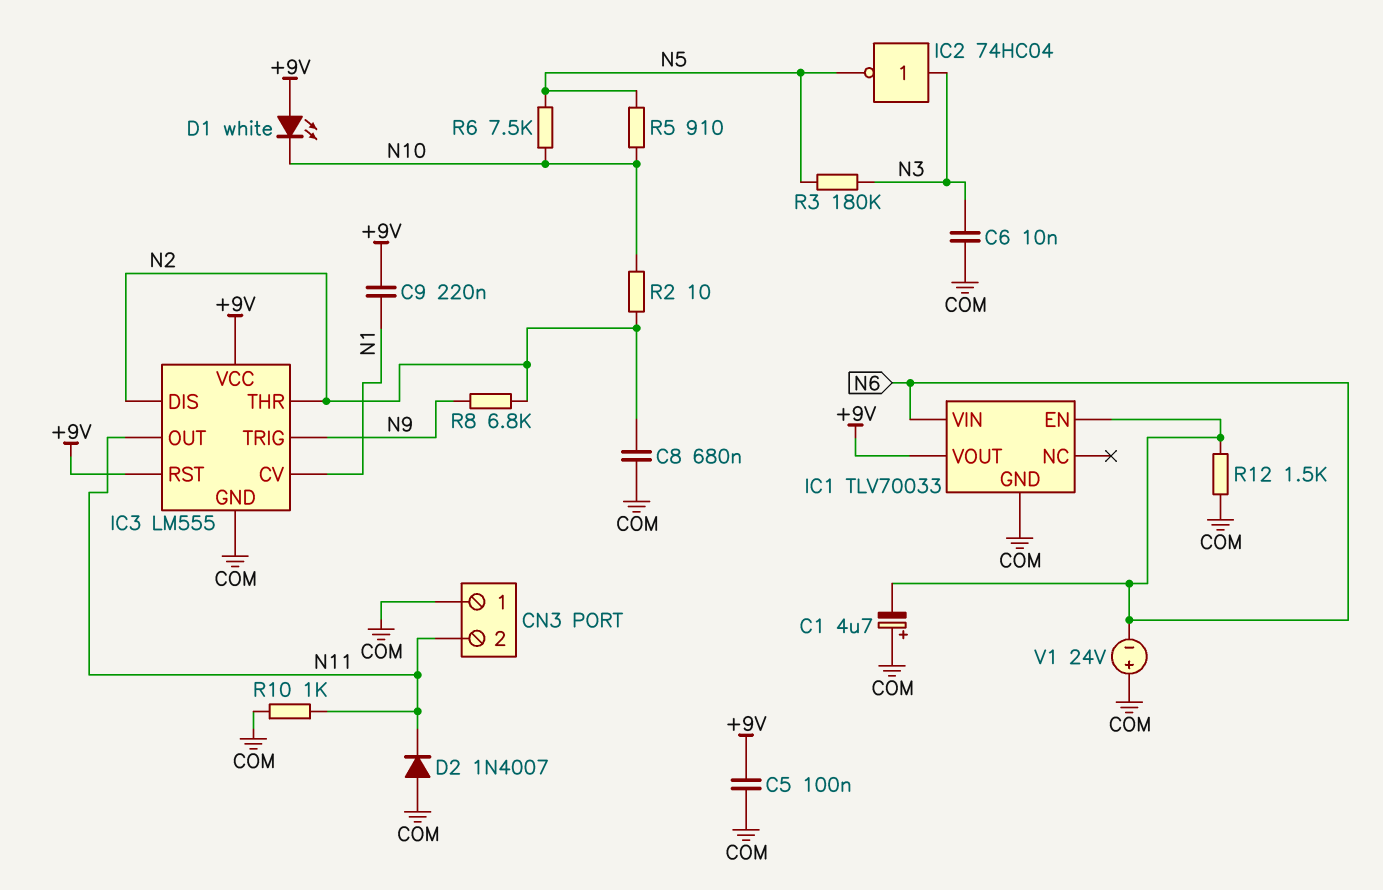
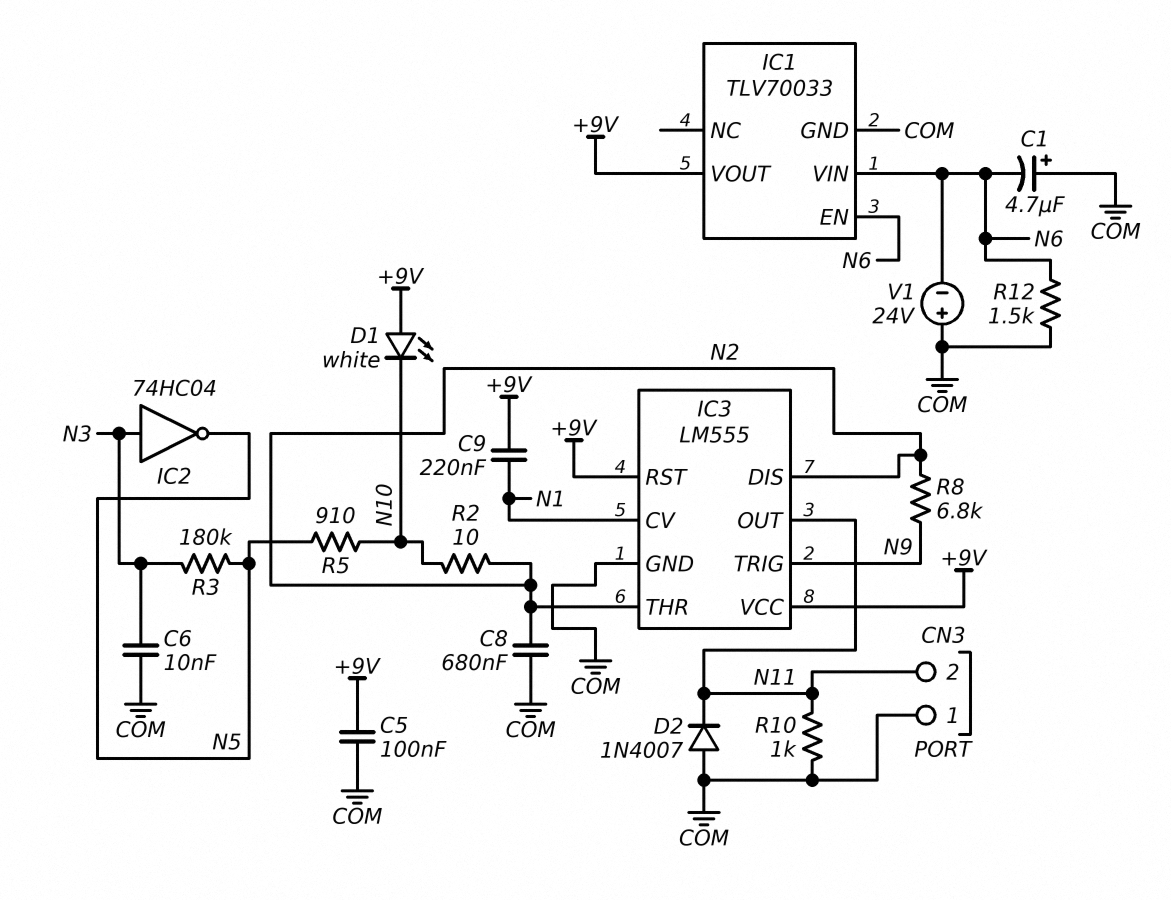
R6: 7.5k (N5, N10) -> none

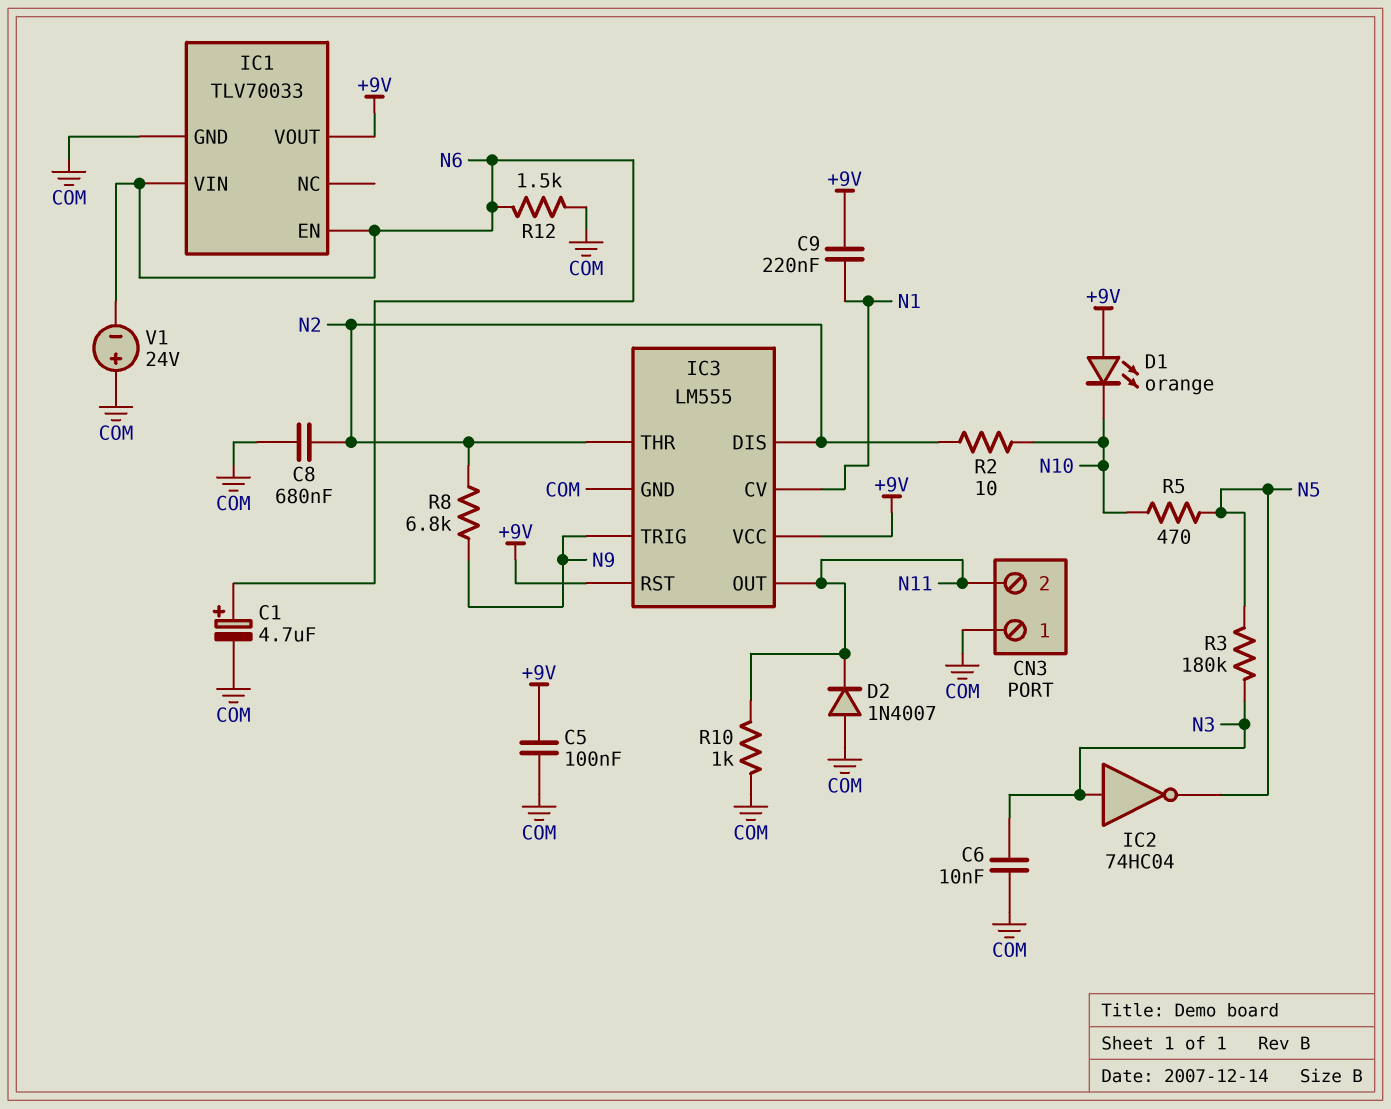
C1: 4.7uF (plus COM, minus N6) -> 4.7uF (plus N6, minus COM)
D1: LED white (A +9V, K N10) -> LED orange (A +9V, K N10)
R5: 910 (N5, N10) -> 470 (N5, N10)

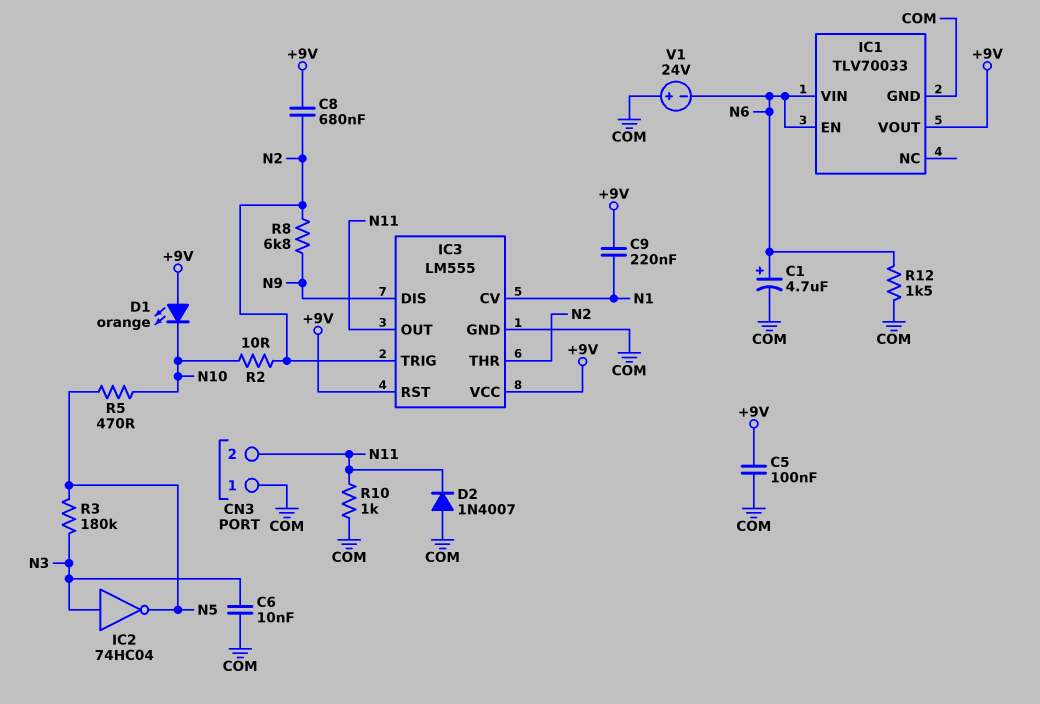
C8: 680nF (COM, N2) -> 680nF (+9V, N2)
IC3 pin DIS: N2 -> N9
IC3 pin TRIG: N9 -> N2

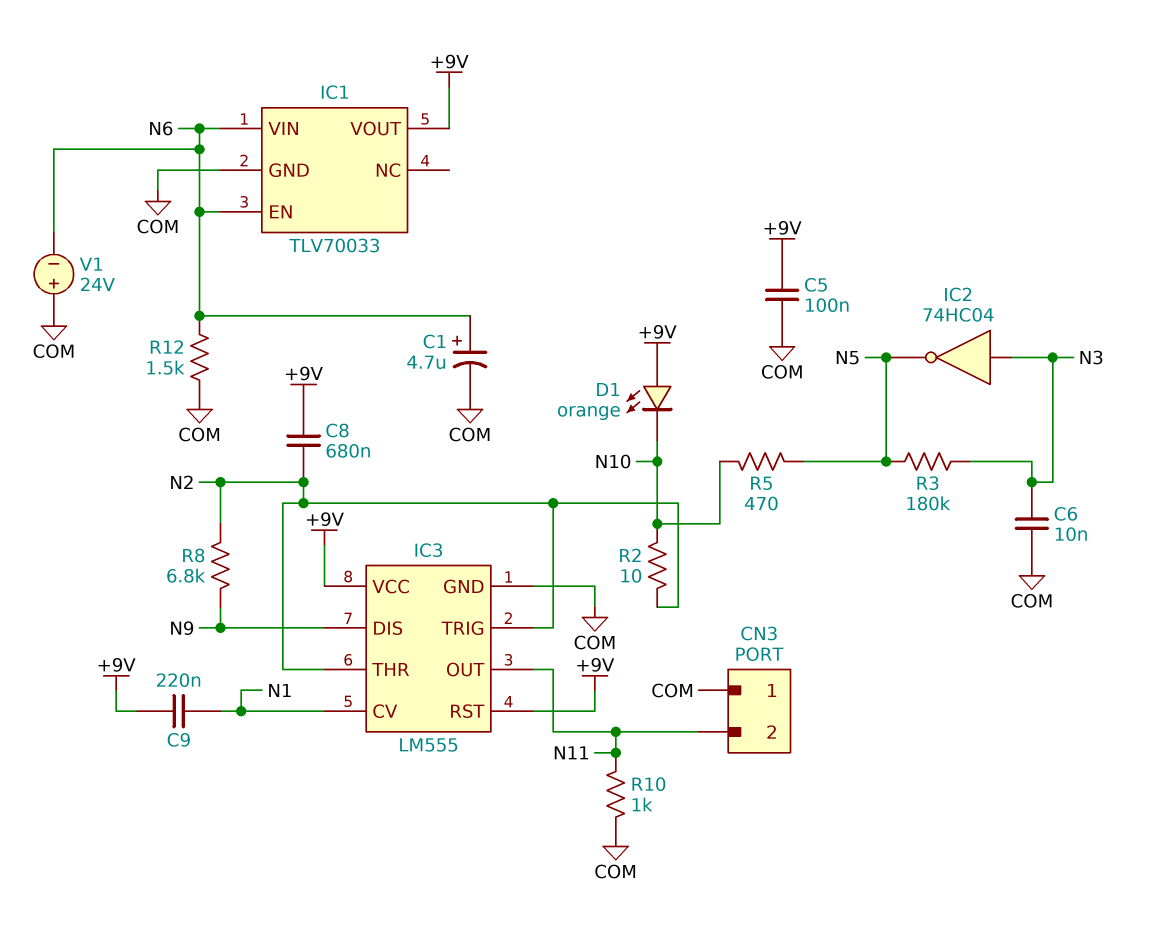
D2: diode 1N4007 (A COM, K N11) -> none

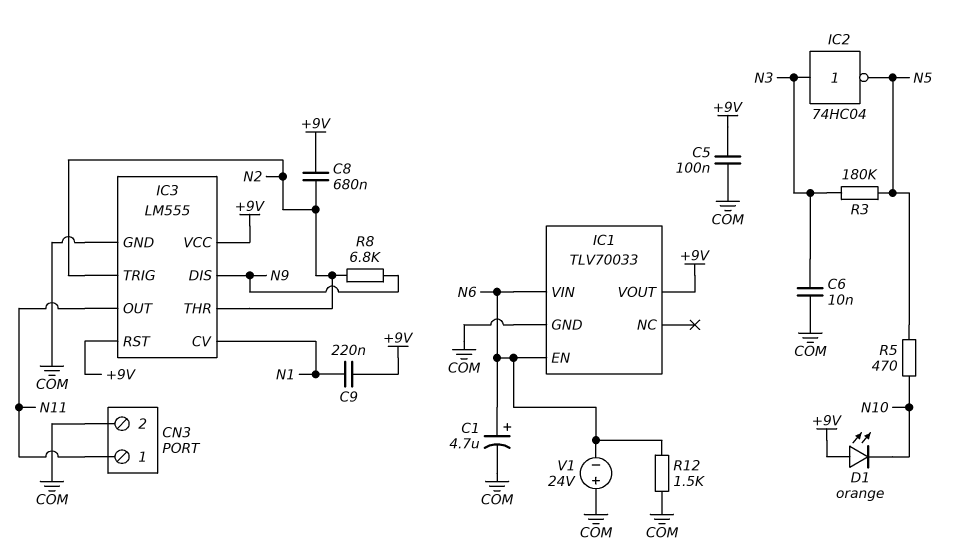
CN3 pin 1: COM -> N11
CN3 pin 2: N11 -> COM
R2: 10 (N2, N10) -> none
R10: 1k (COM, N11) -> none

